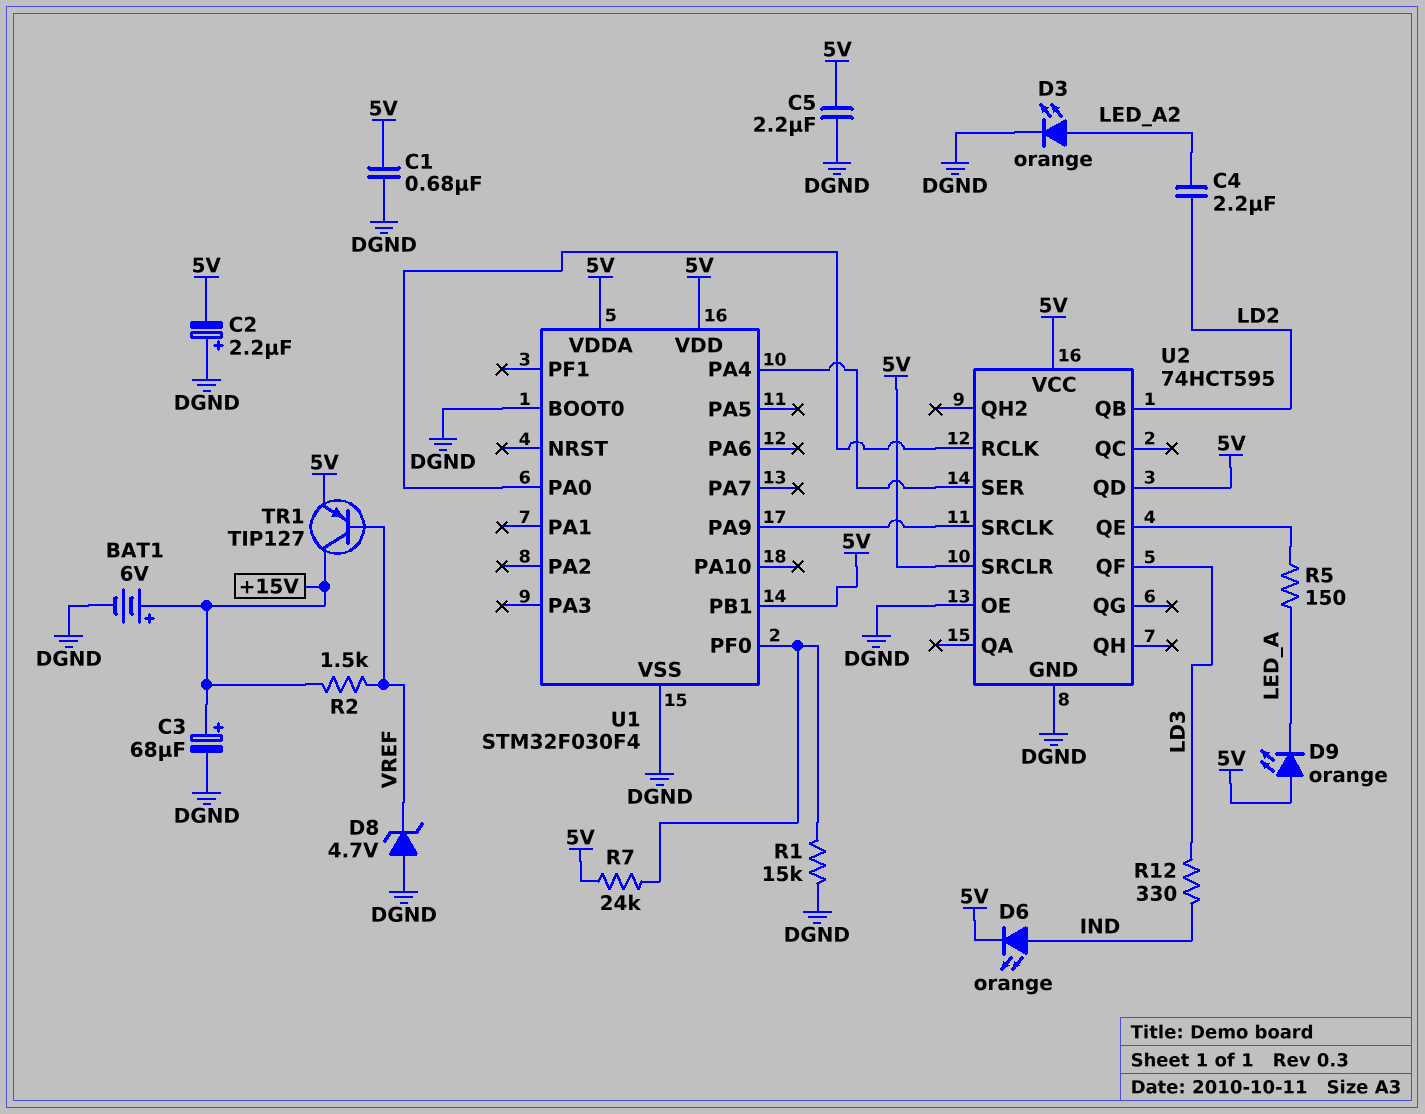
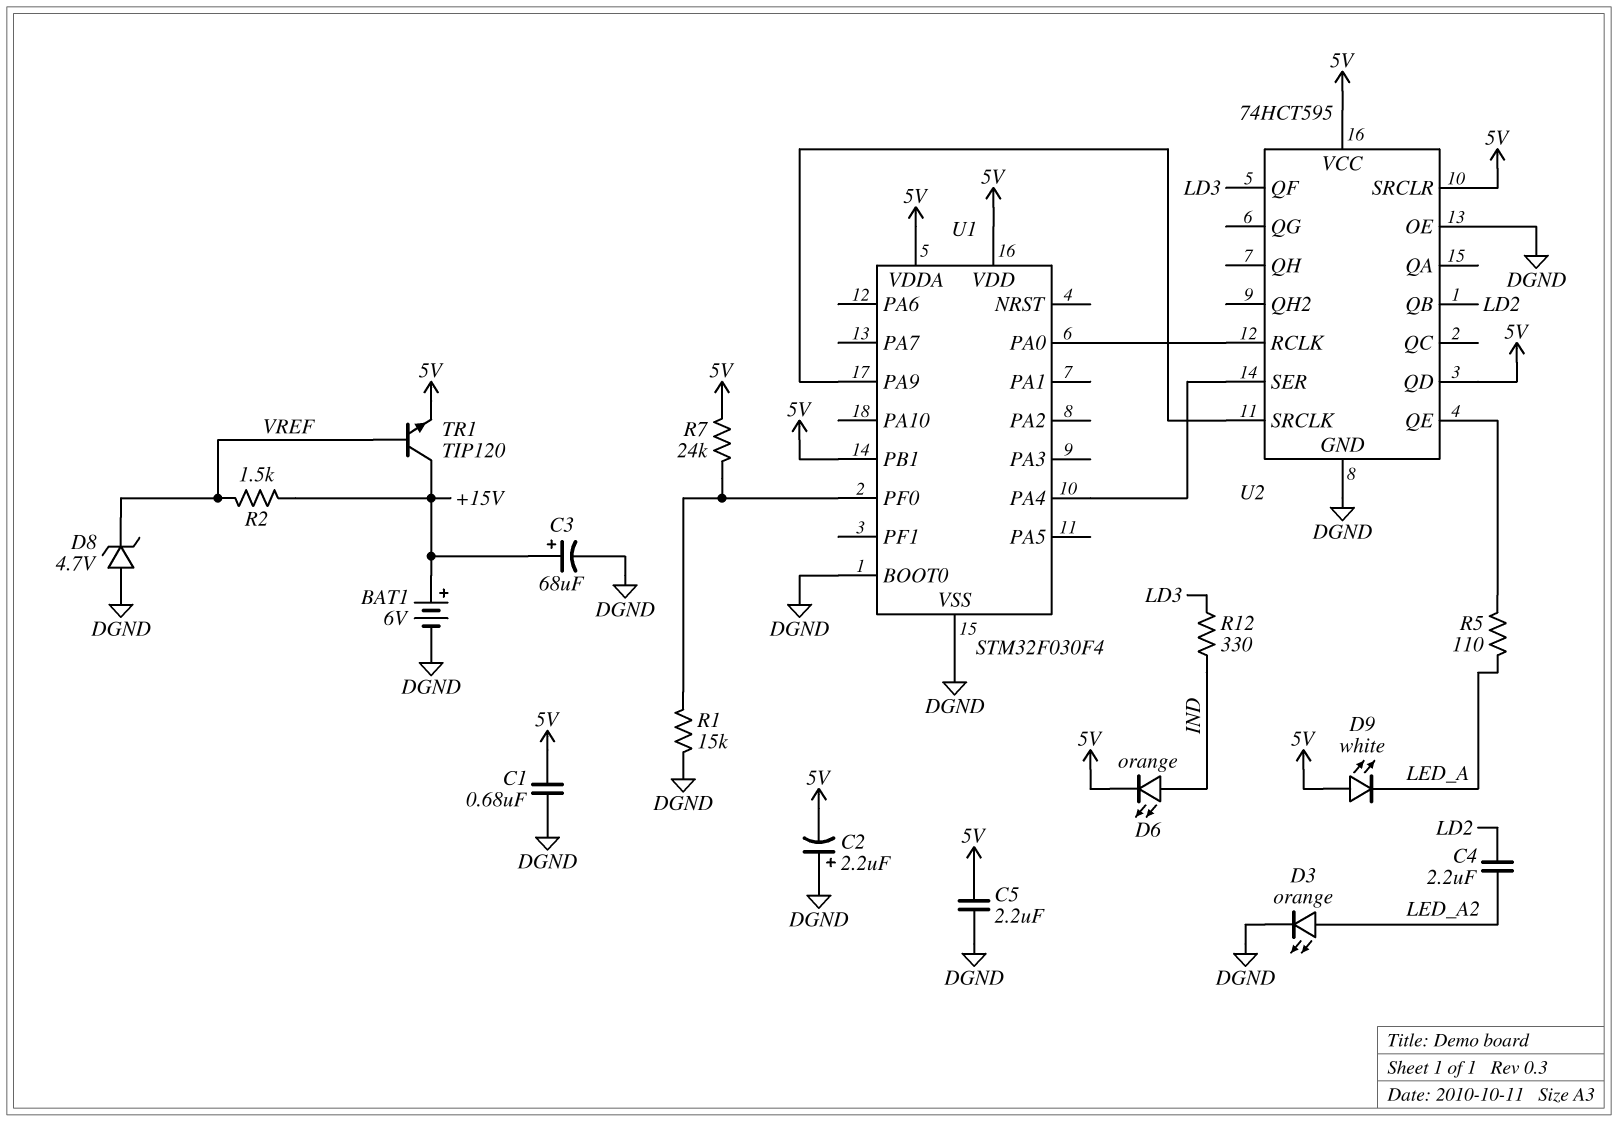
D9: LED orange (A 5V, K LED_A) -> LED white (A 5V, K LED_A)
R5: 150 (LED_A, U2/QE) -> 110 (LED_A, U2/QE)
TR1: PNP TIP127 (B VREF, C +15V, E 5V) -> NPN TIP120 (B VREF, C +15V, E 5V)

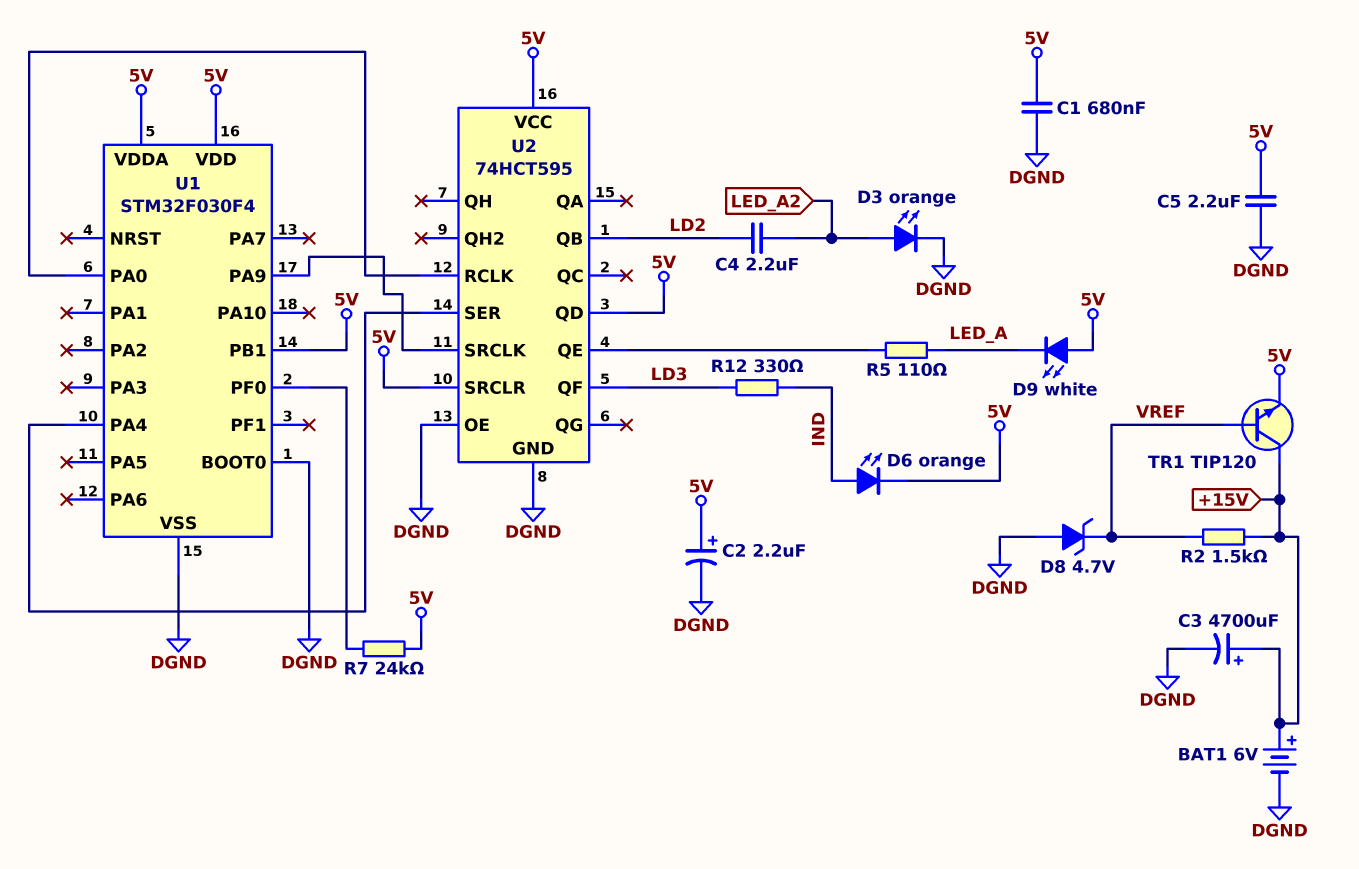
C2: 2.2uF (plus DGND, minus 5V) -> 2.2uF (plus 5V, minus DGND)
C3: 68uF (plus +15V, minus DGND) -> 4700uF (plus +15V, minus DGND)
R1: 15k (DGND, U1/PF0) -> none

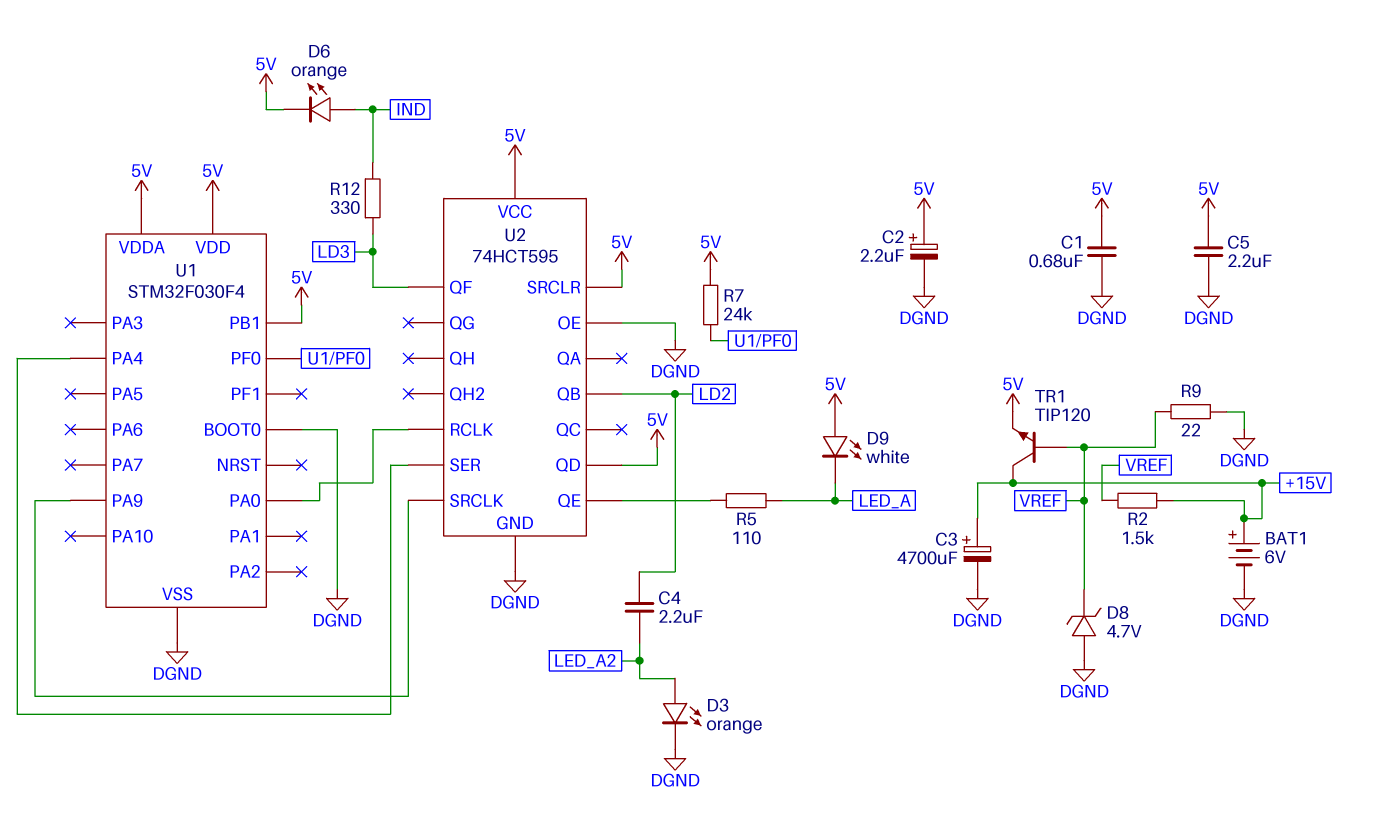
R9: none -> 22 (DGND, VREF)

